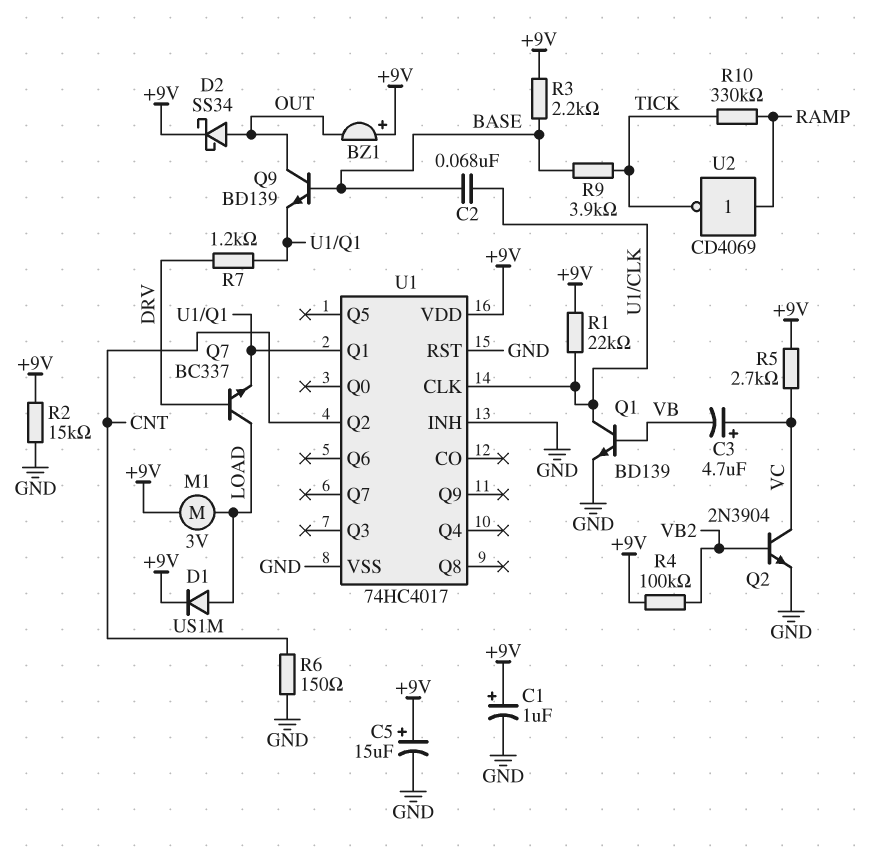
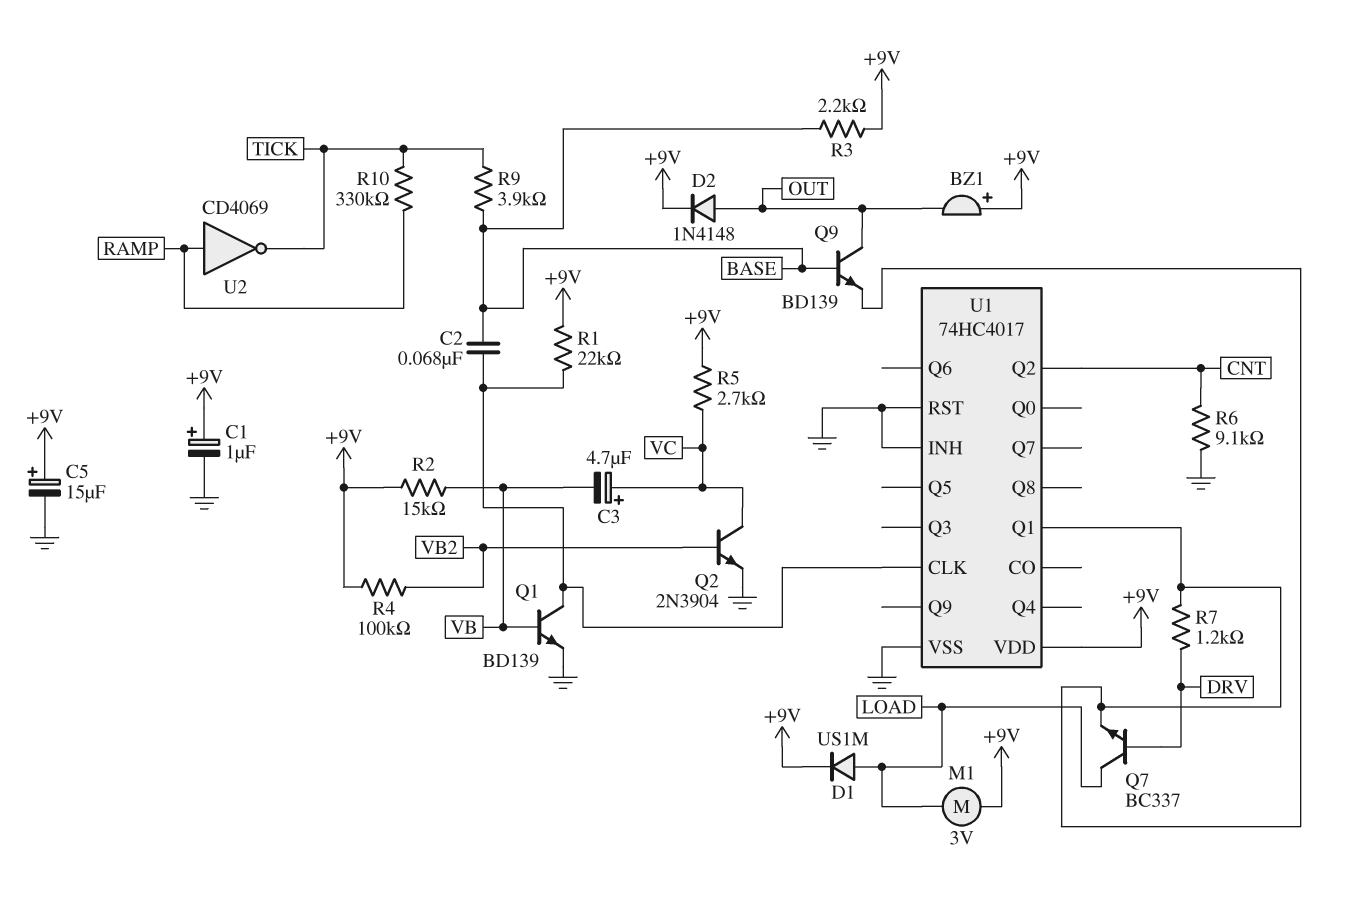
D2: schottky SS34 (A OUT, K +9V) -> diode 1N4148 (A OUT, K +9V)
R2: 15k (+9V, GND) -> 15k (+9V, VB)
R6: 150 (CNT, GND) -> 9.1k (CNT, GND)

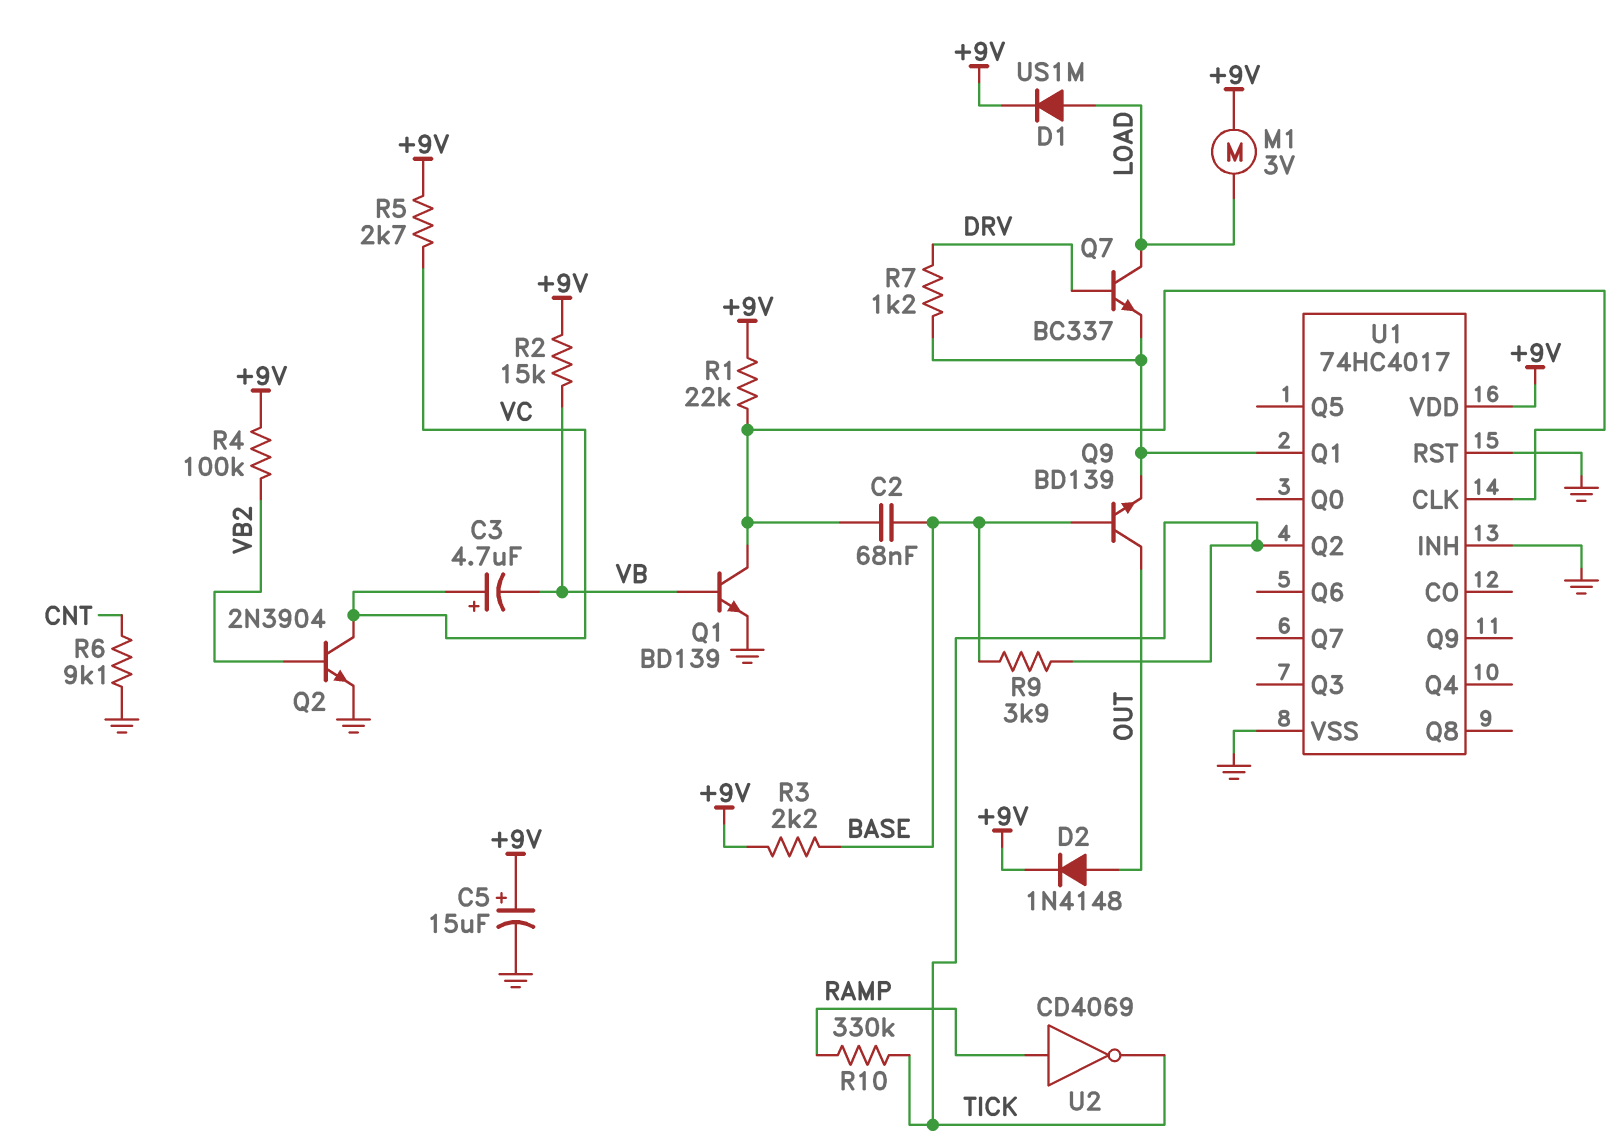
BZ1: buzzer (plus +9V, minus OUT) -> none
C1: 1uF (plus +9V, minus GND) -> none
U1 pin Q2: CNT -> TICK

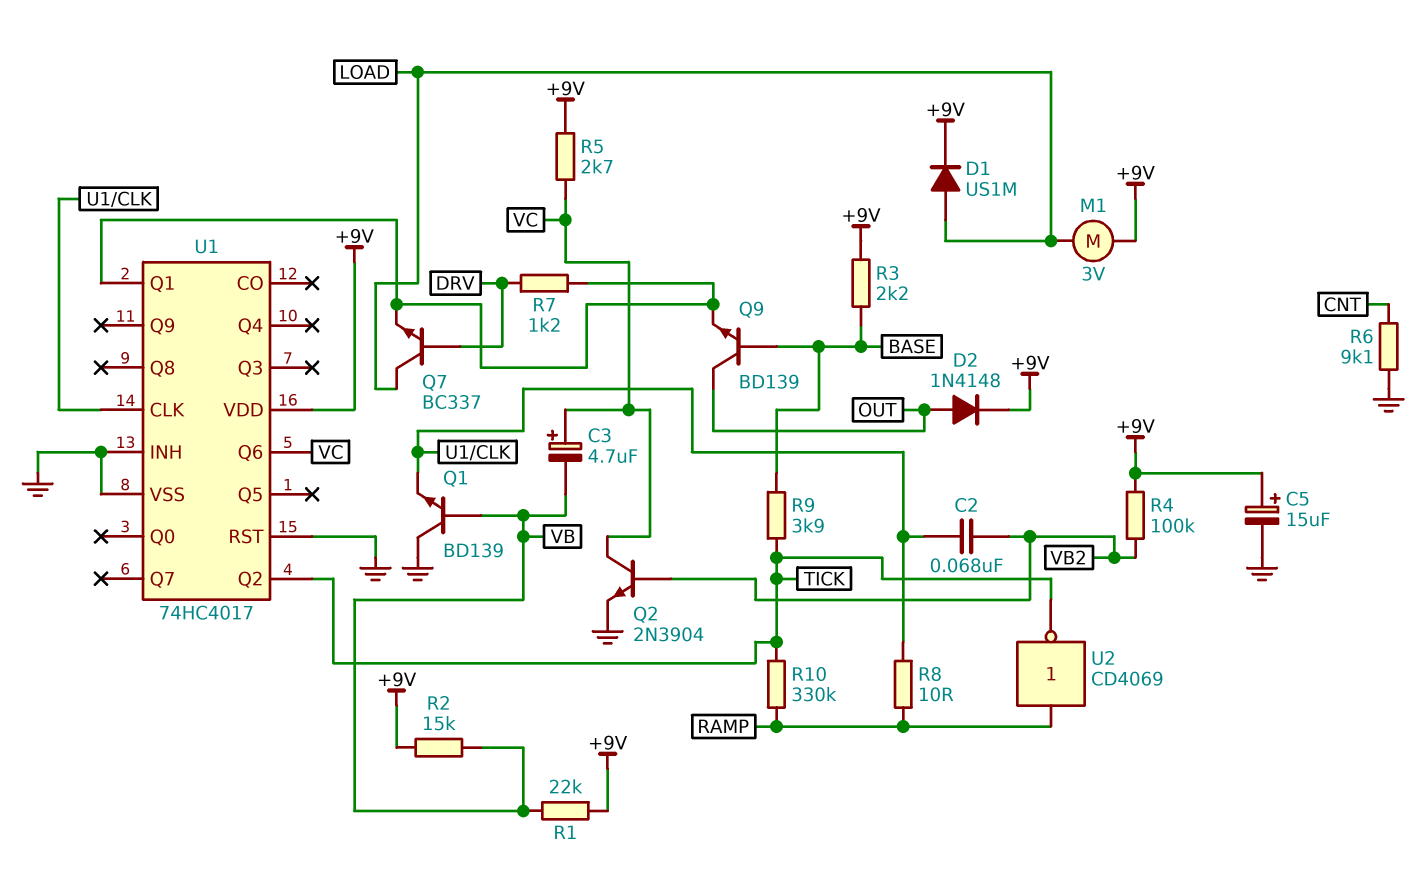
C2: 68nF (BASE, U1/CLK) -> 68nF (U1/CLK, VB2)
Q1: NPN BD139 (B VB, C U1/CLK, E GND) -> NPN BD139 (B VB, C GND, E U1/CLK)
R1: 22k (+9V, U1/CLK) -> 22k (+9V, VB)
R8: none -> 10 (RAMP, U1/CLK)
U1 pin Q6: none -> VC

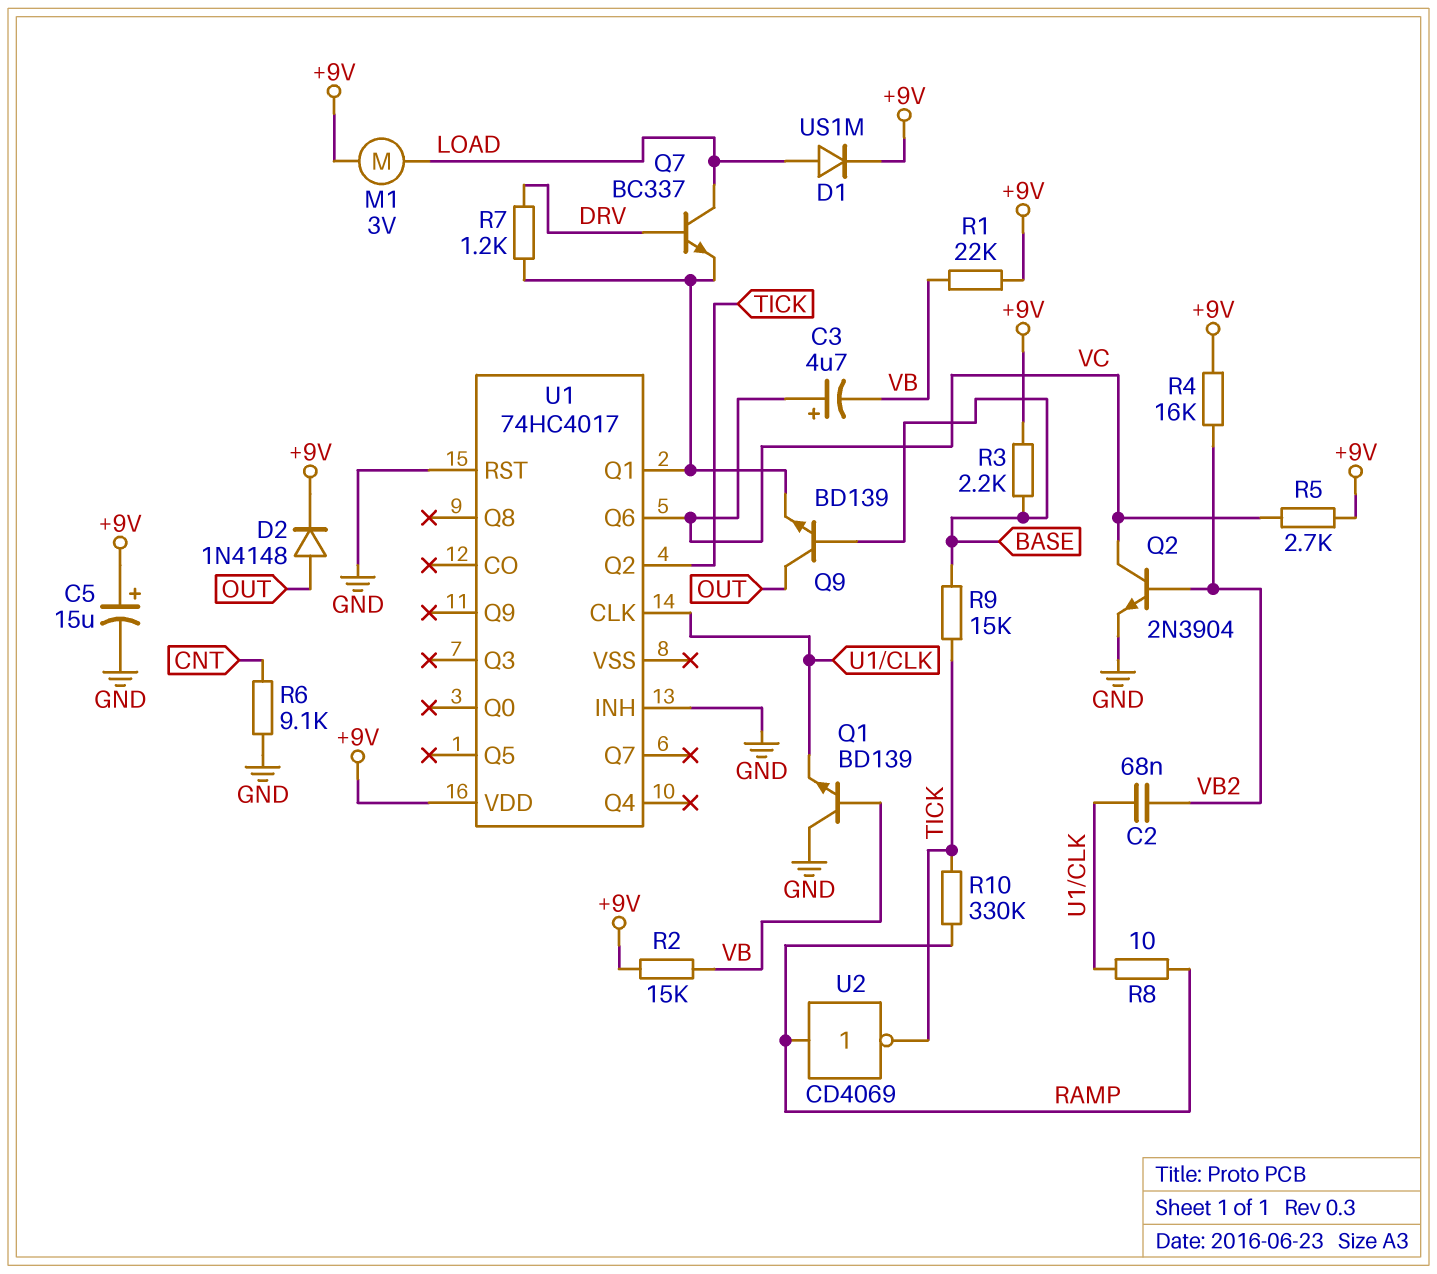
R4: 100k (+9V, VB2) -> 16k (+9V, VB2)
R9: 3.9k (BASE, TICK) -> 15k (BASE, TICK)
U1 pin VSS: GND -> none

